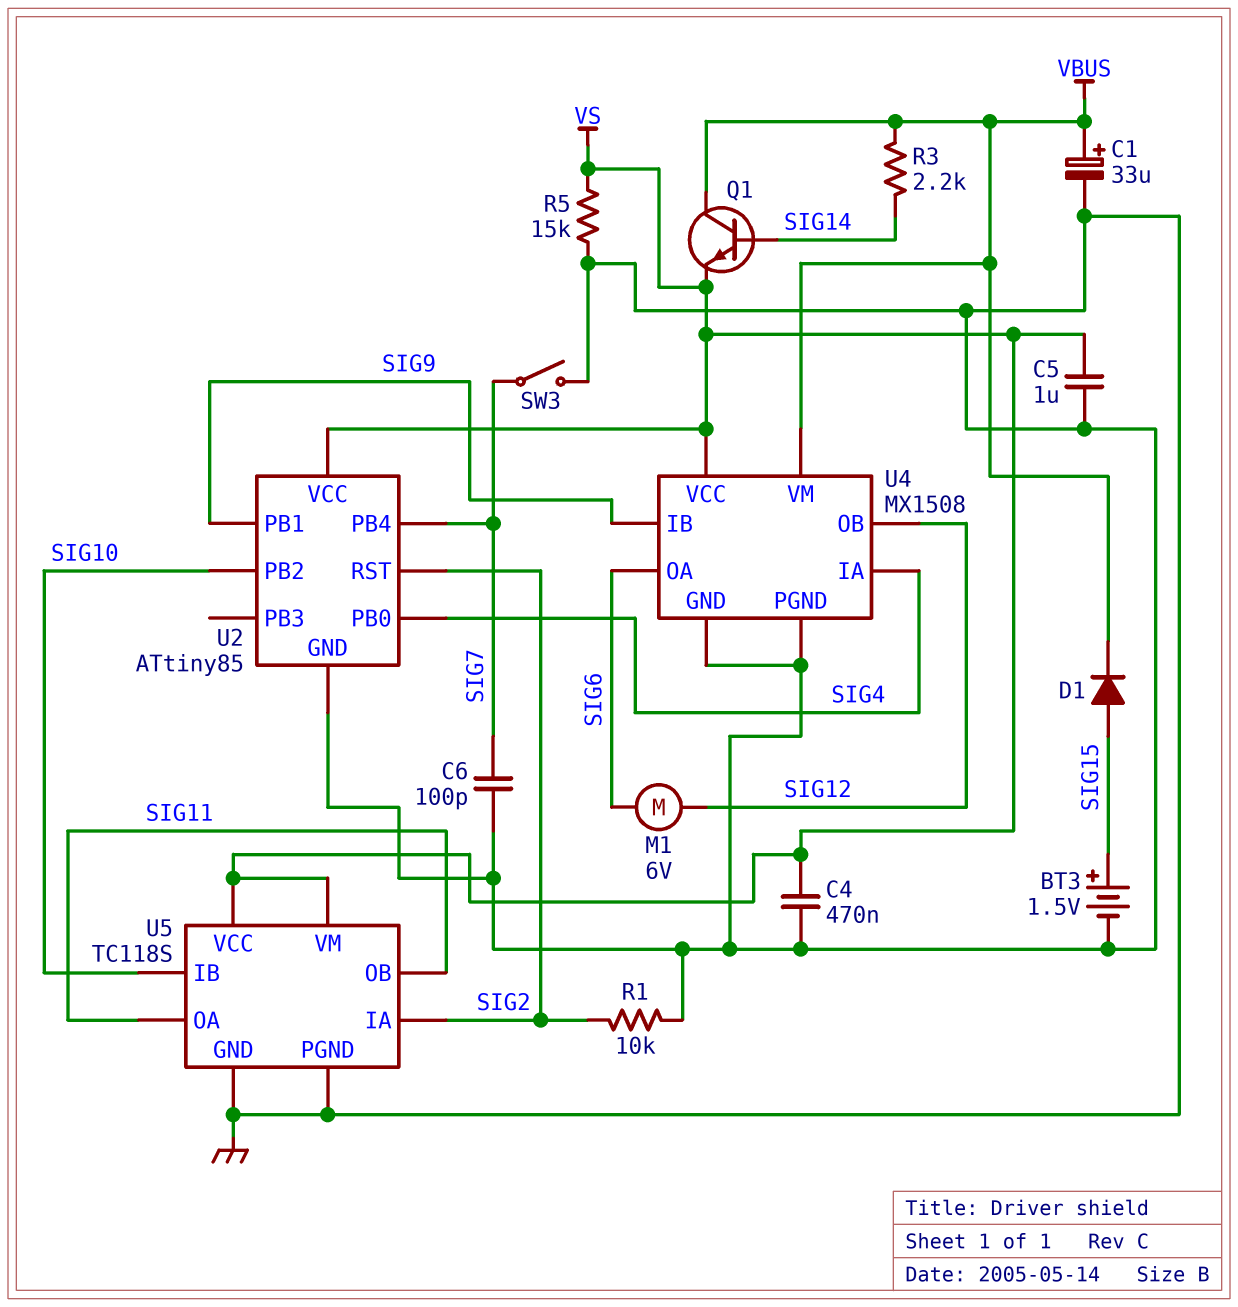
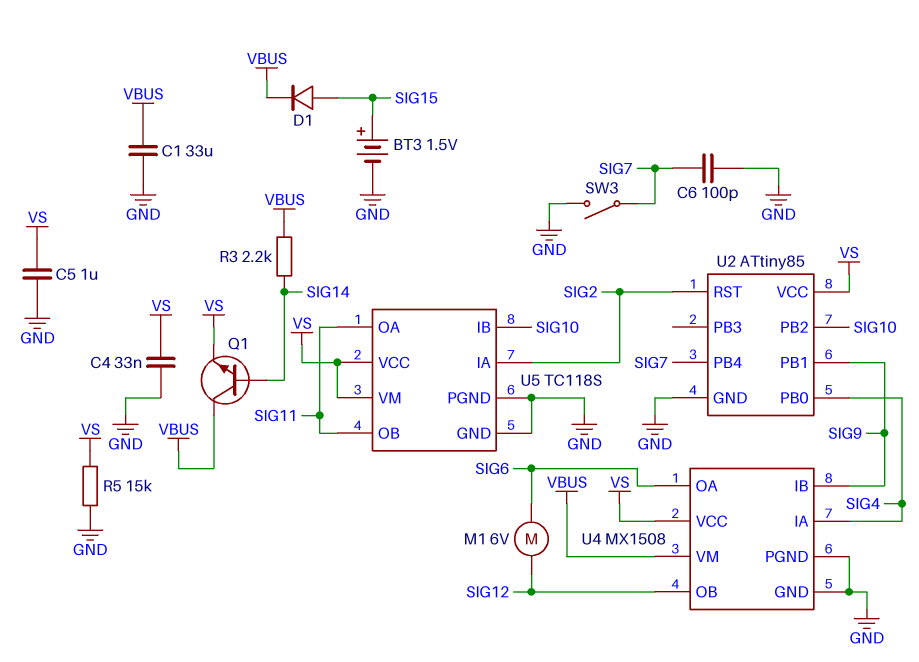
C1: 33uF (plus VBUS, minus GND) -> 33uF (GND, VBUS)
C4: 470nF (GND, VS) -> 33nF (GND, VS)
R1: 10k (GND, SIG2) -> none

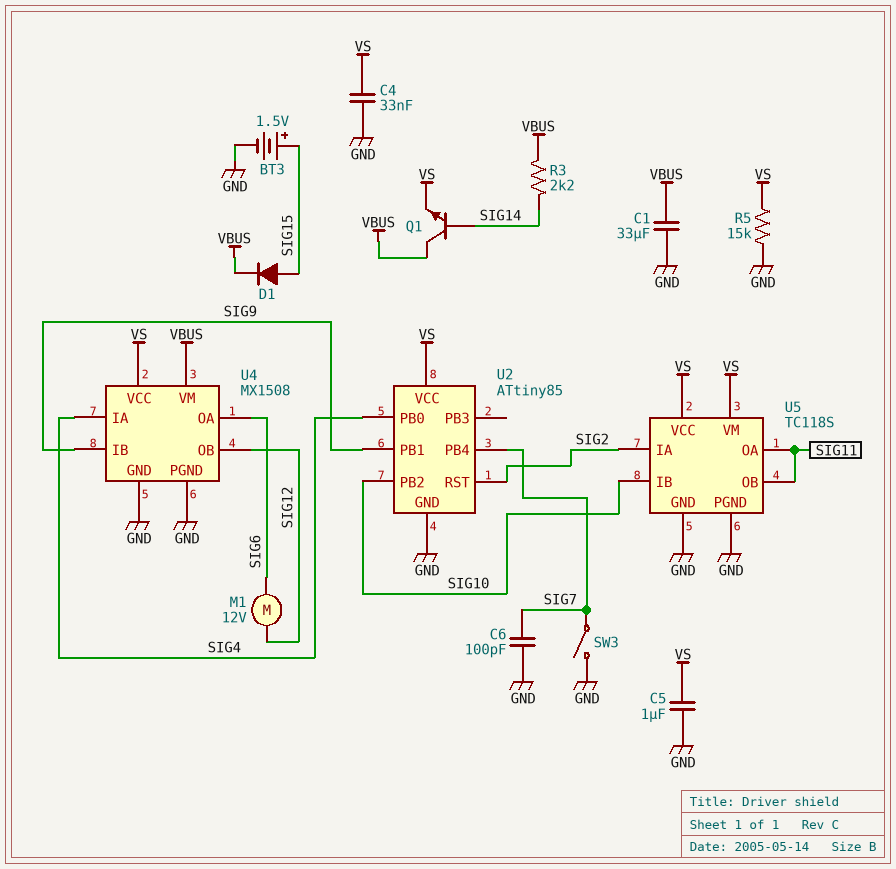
M1: motor 6V (SIG6, SIG12) -> motor 12V (SIG6, SIG12)

